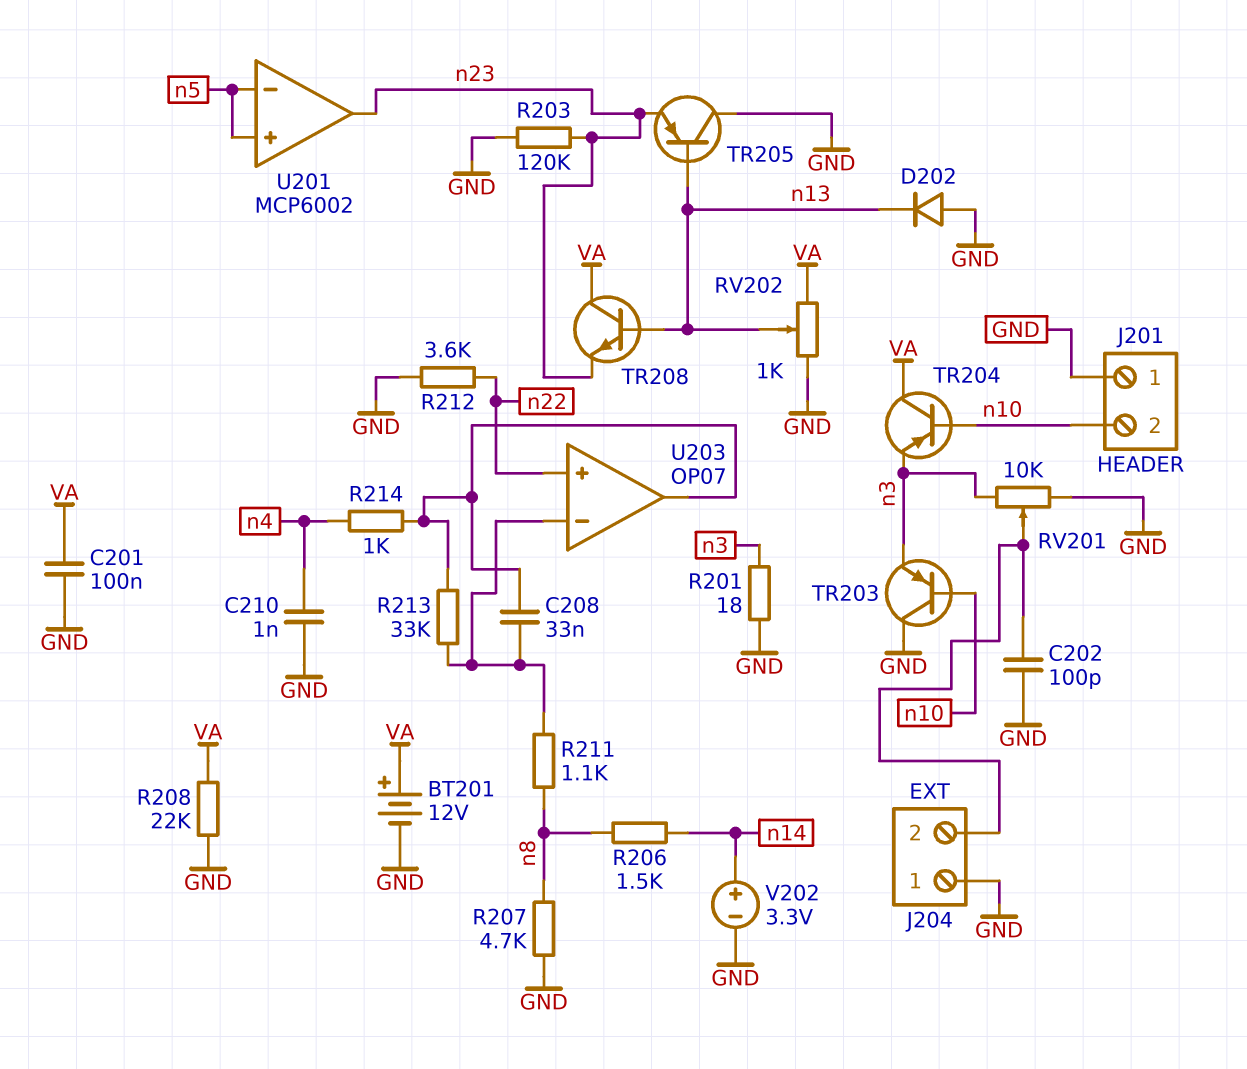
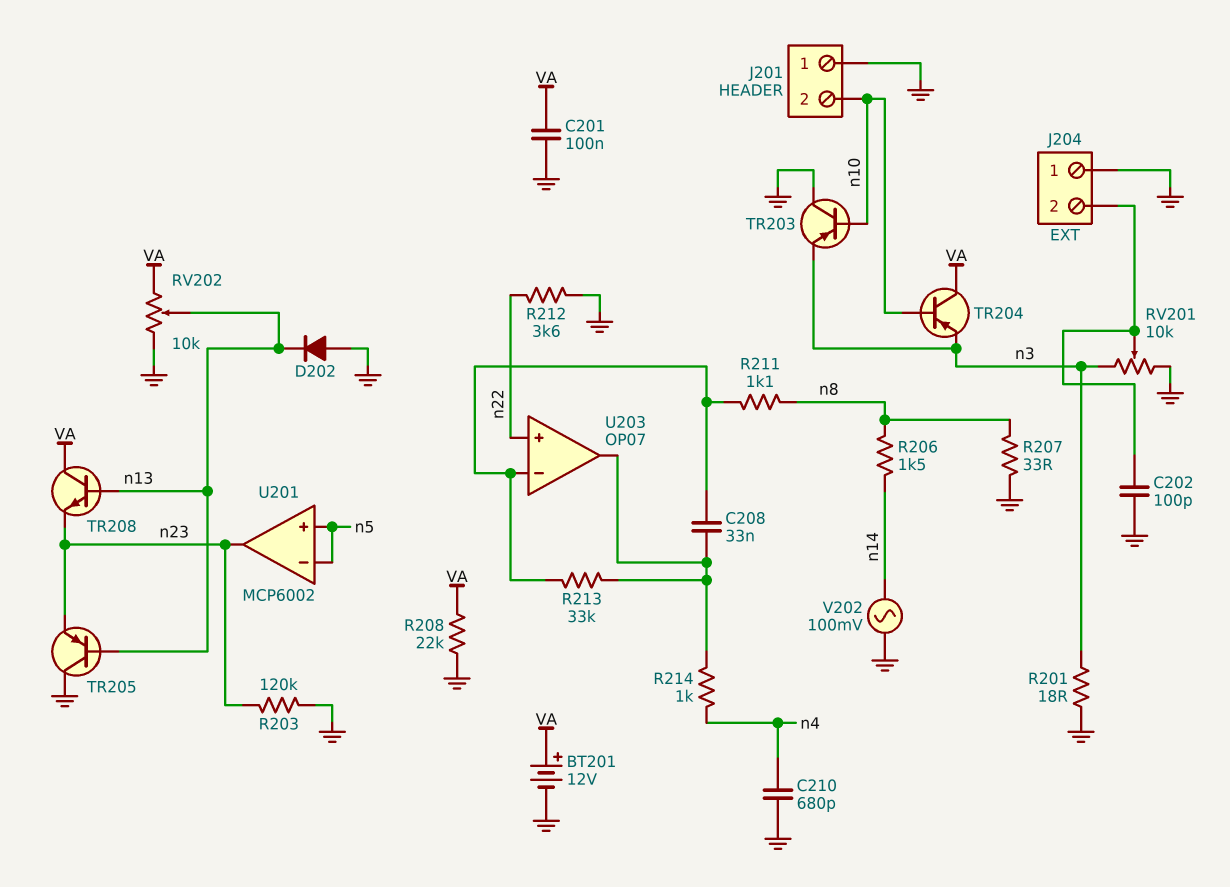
C210: 1nF (GND, n4) -> 680pF (GND, n4)
R207: 4.7k (GND, n8) -> 33 (GND, n8)
RV202: 1k (GND, VA, wiper n13) -> 10k (GND, VA, wiper n13)
V202: 3.3V (plus n14, minus GND) -> AC 100mV (GND, n14)

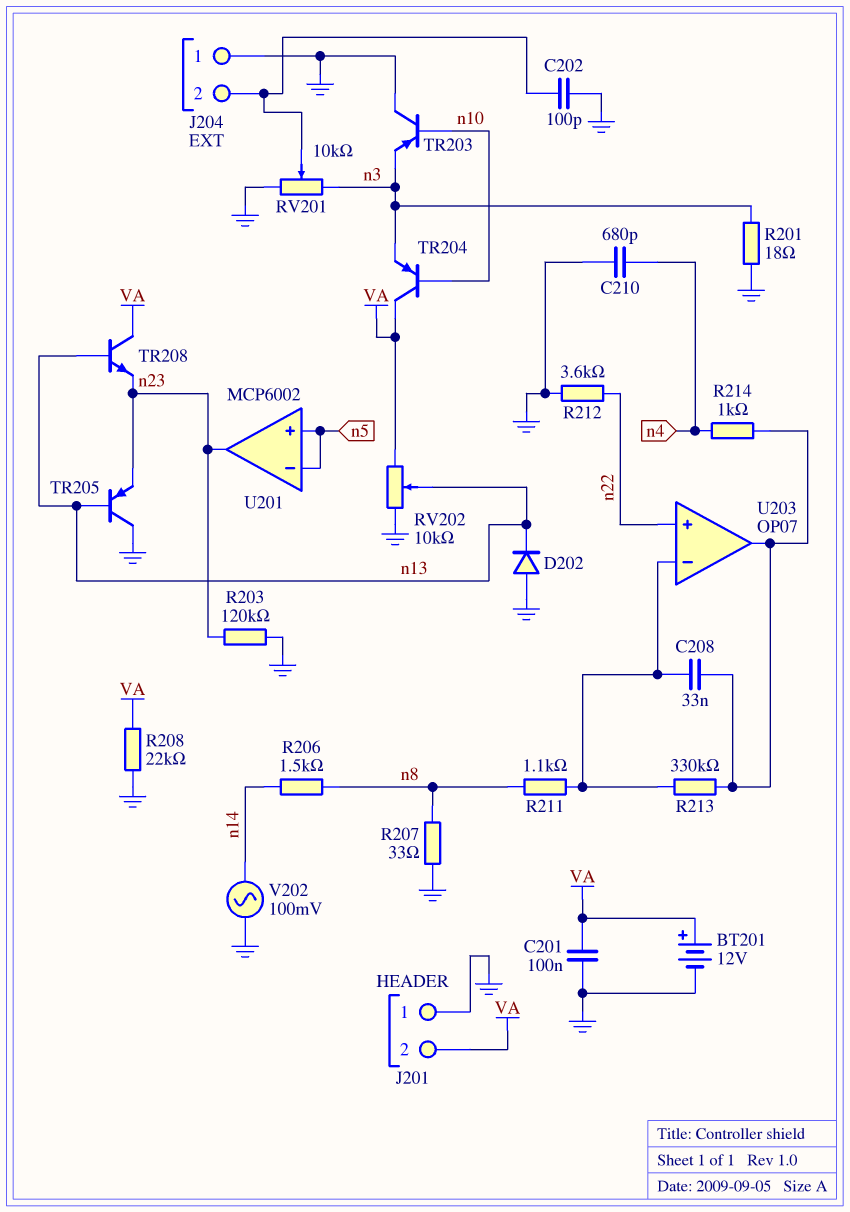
J201 pin 2: n10 -> VA
R213: 33k (U203/in-, U203/out) -> 330k (U203/in-, U203/out)

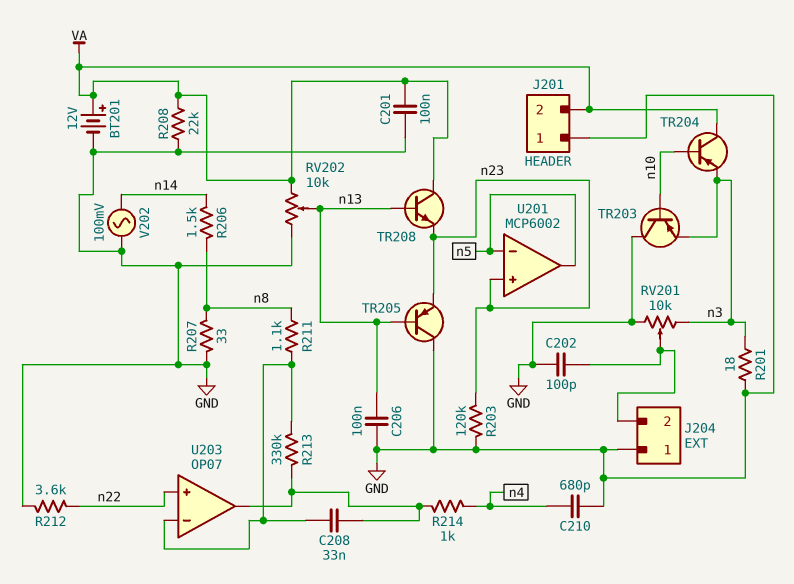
C206: none -> 100nF (GND, n13)
D202: diode (A GND, K n13) -> none
U201 pin in+: n5 -> n23
U201 pin out: n23 -> n5

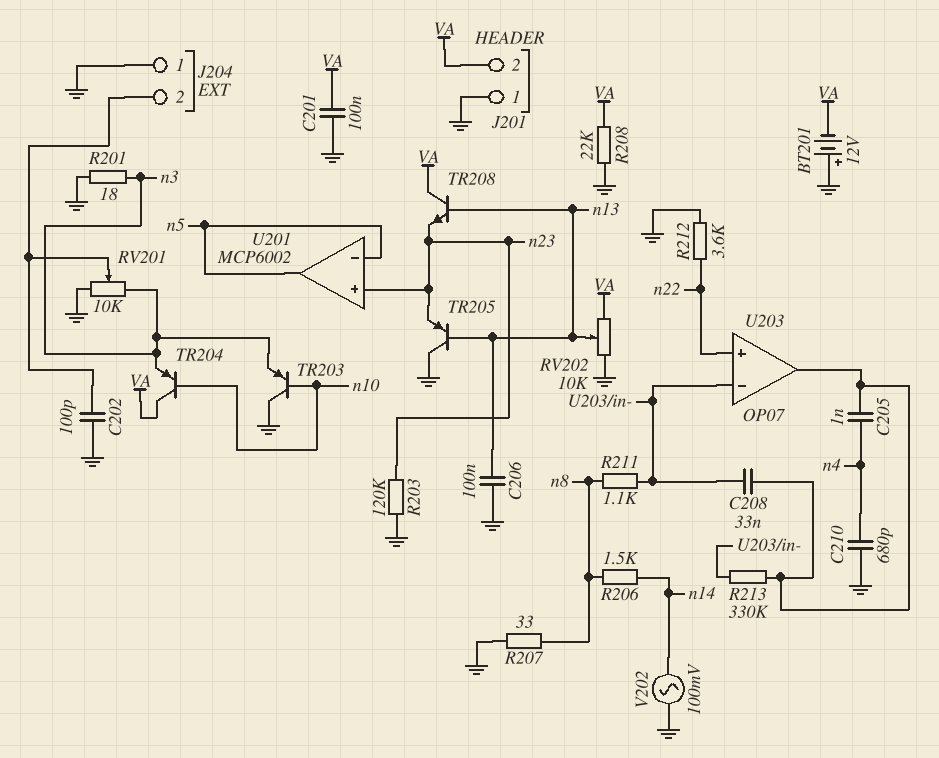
BT201: 12V (plus VA, minus GND) -> 12V (plus GND, minus VA)
C205: none -> 1nF (U203/out, n4)
R214: 1k (U203/out, n4) -> none

